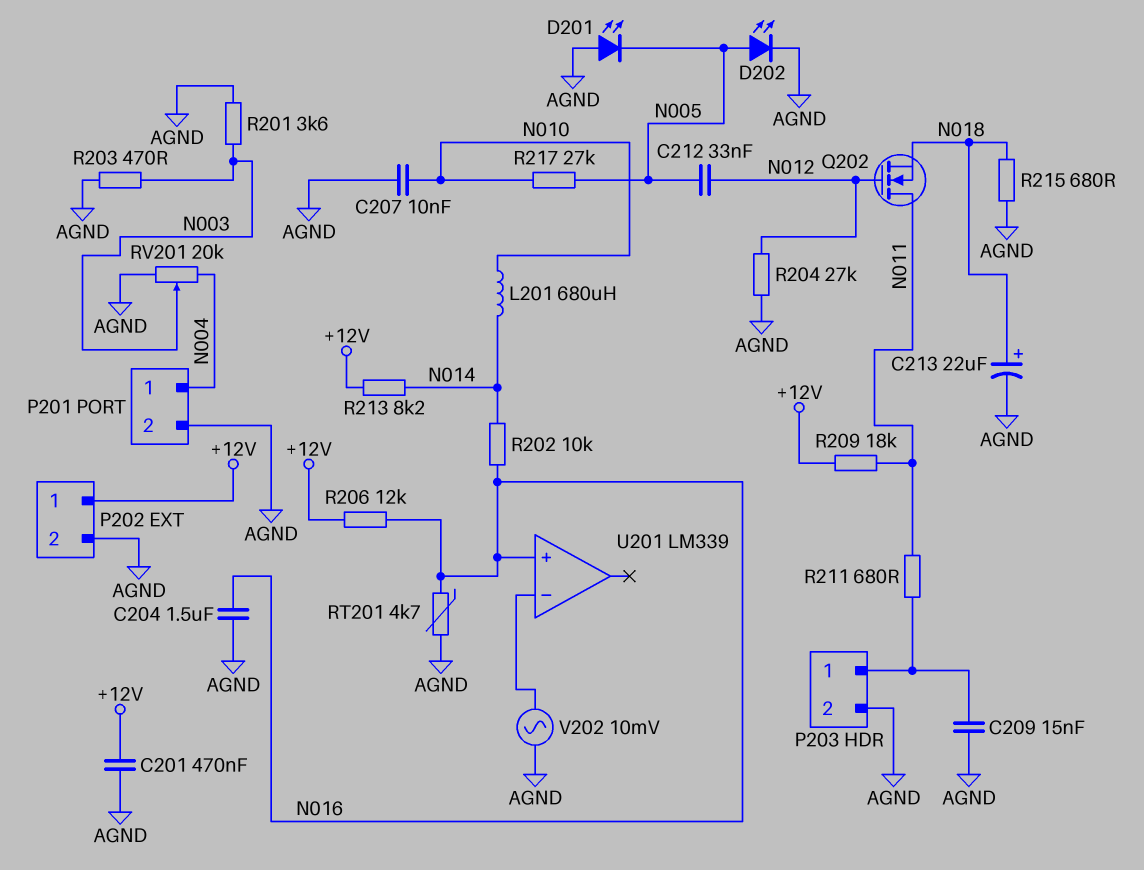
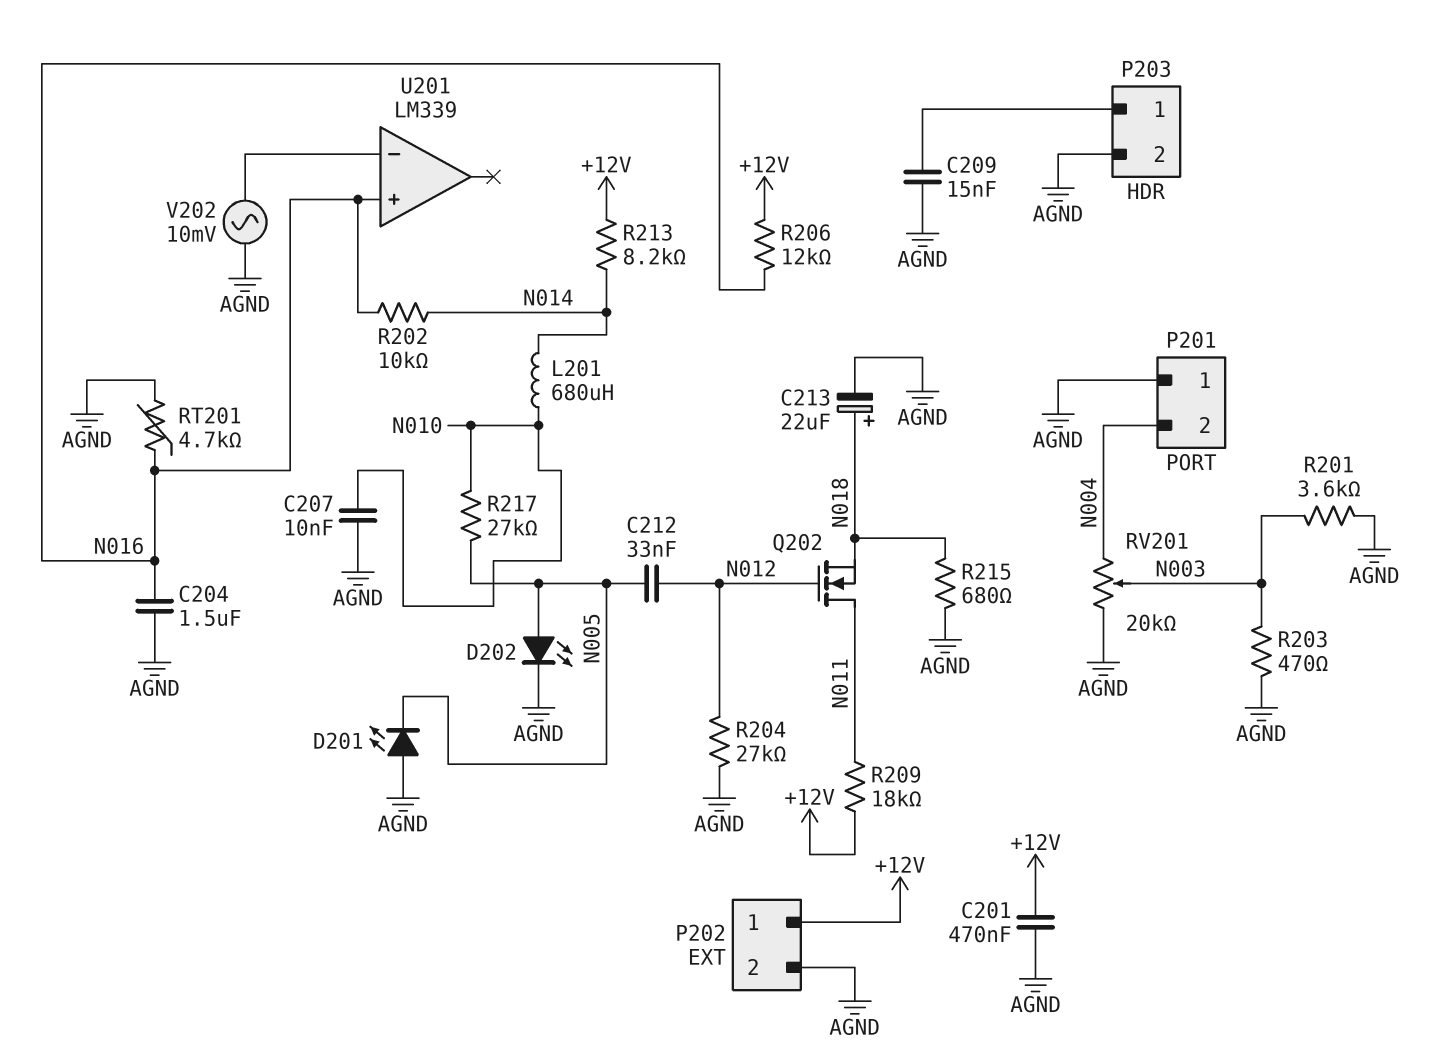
P201 pin 1: N004 -> AGND
P201 pin 2: AGND -> N004
R211: 680 (N011, P203/1) -> none

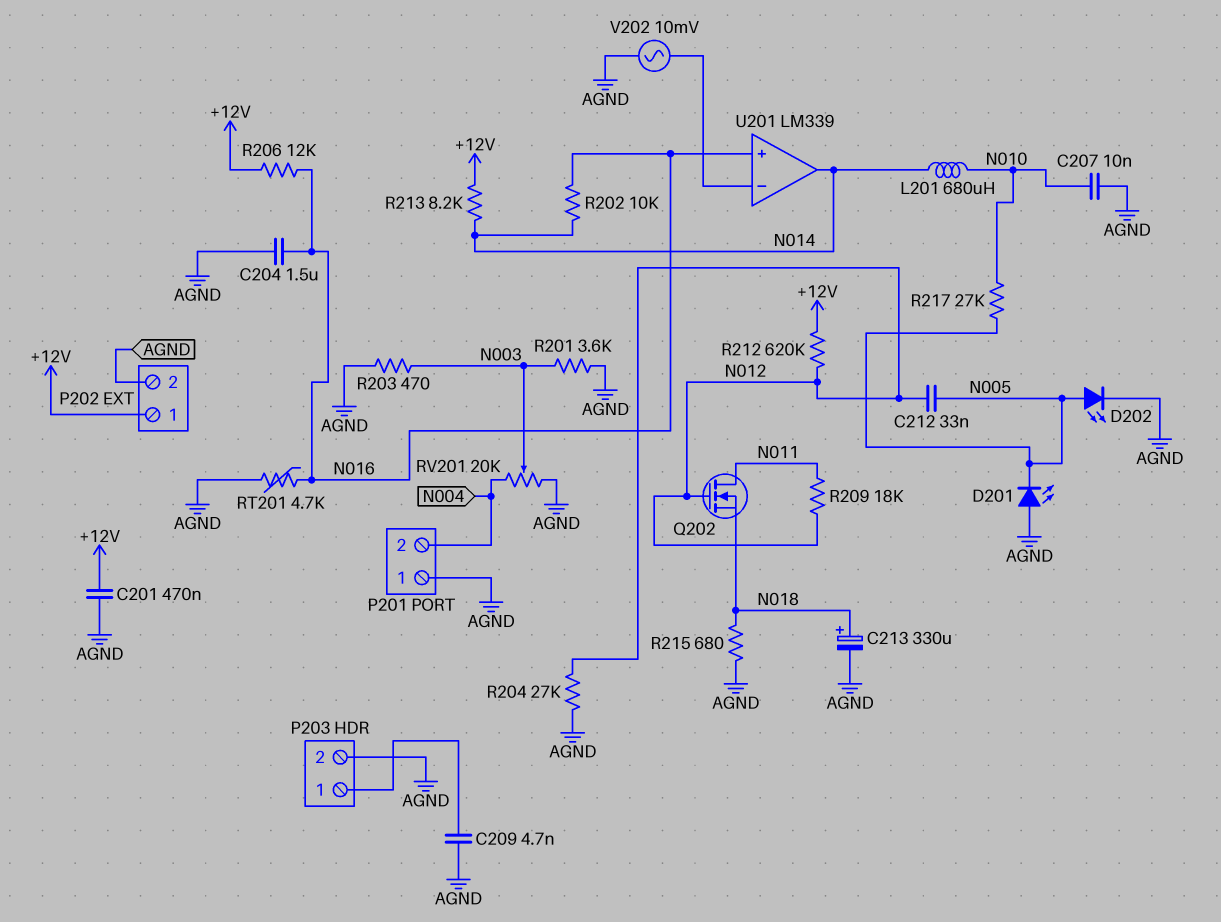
C209: 15nF (AGND, P203/1) -> 4.7nF (AGND, P203/1)
C213: 22uF (plus N018, minus AGND) -> 330uF (plus N018, minus AGND)
R209: 18k (+12V, N011) -> 18k (N011, N012)
R212: none -> 620k (+12V, N012)
U201 pin out: none -> N014

